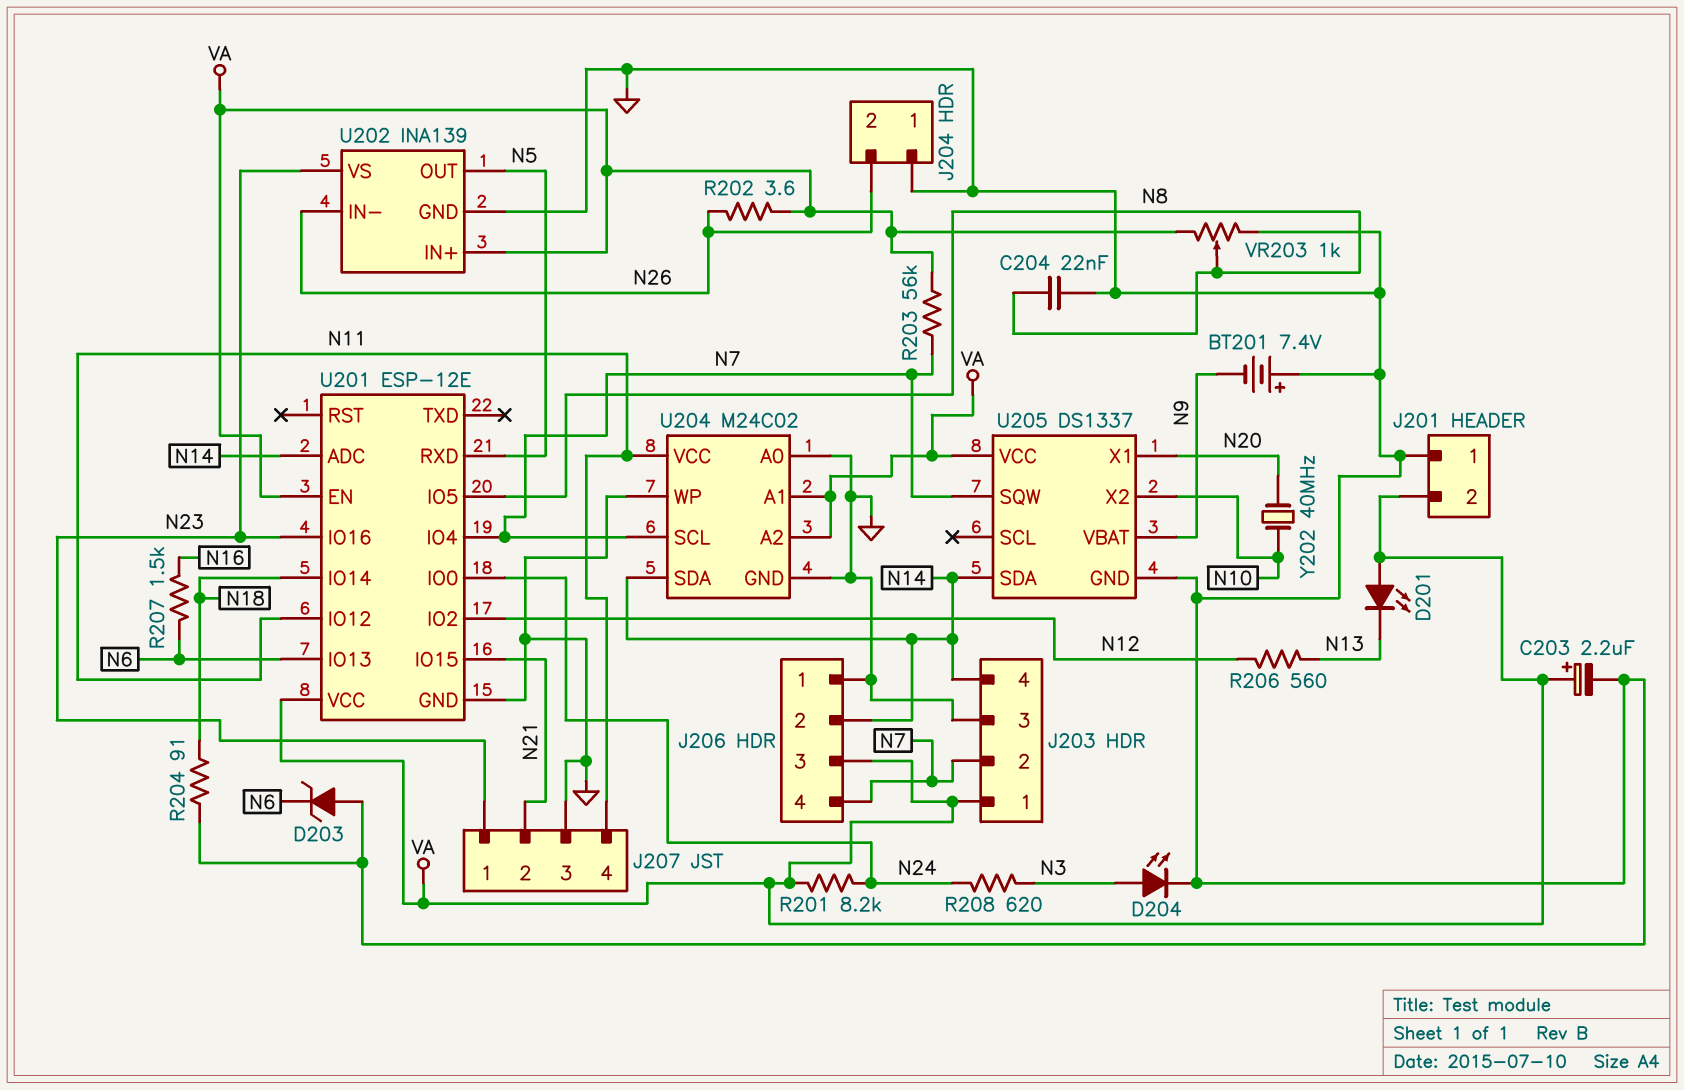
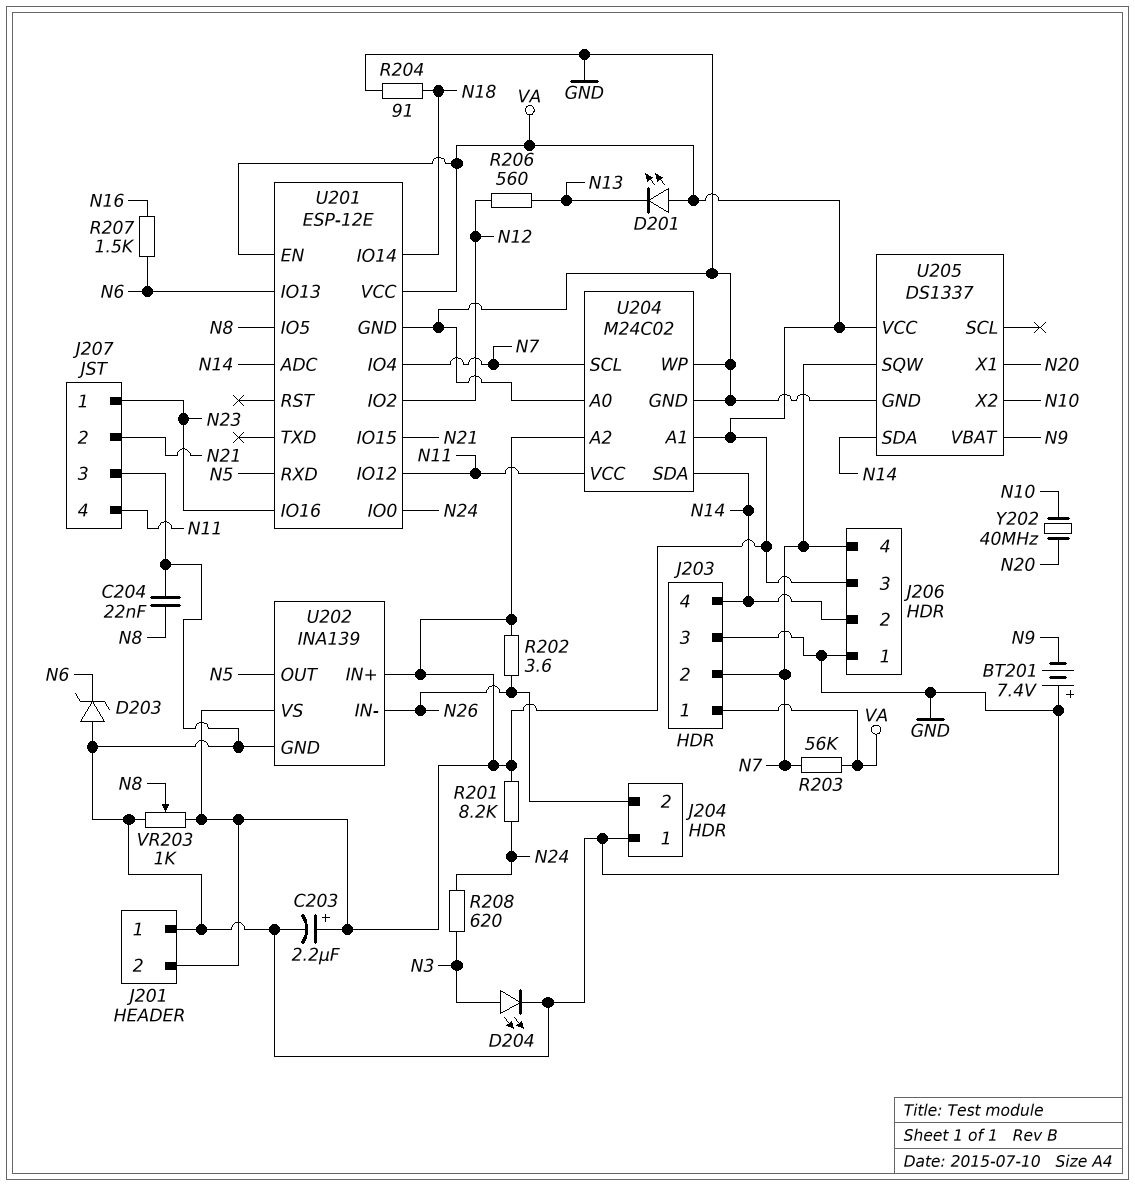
U202 pin VS: N23 -> VA

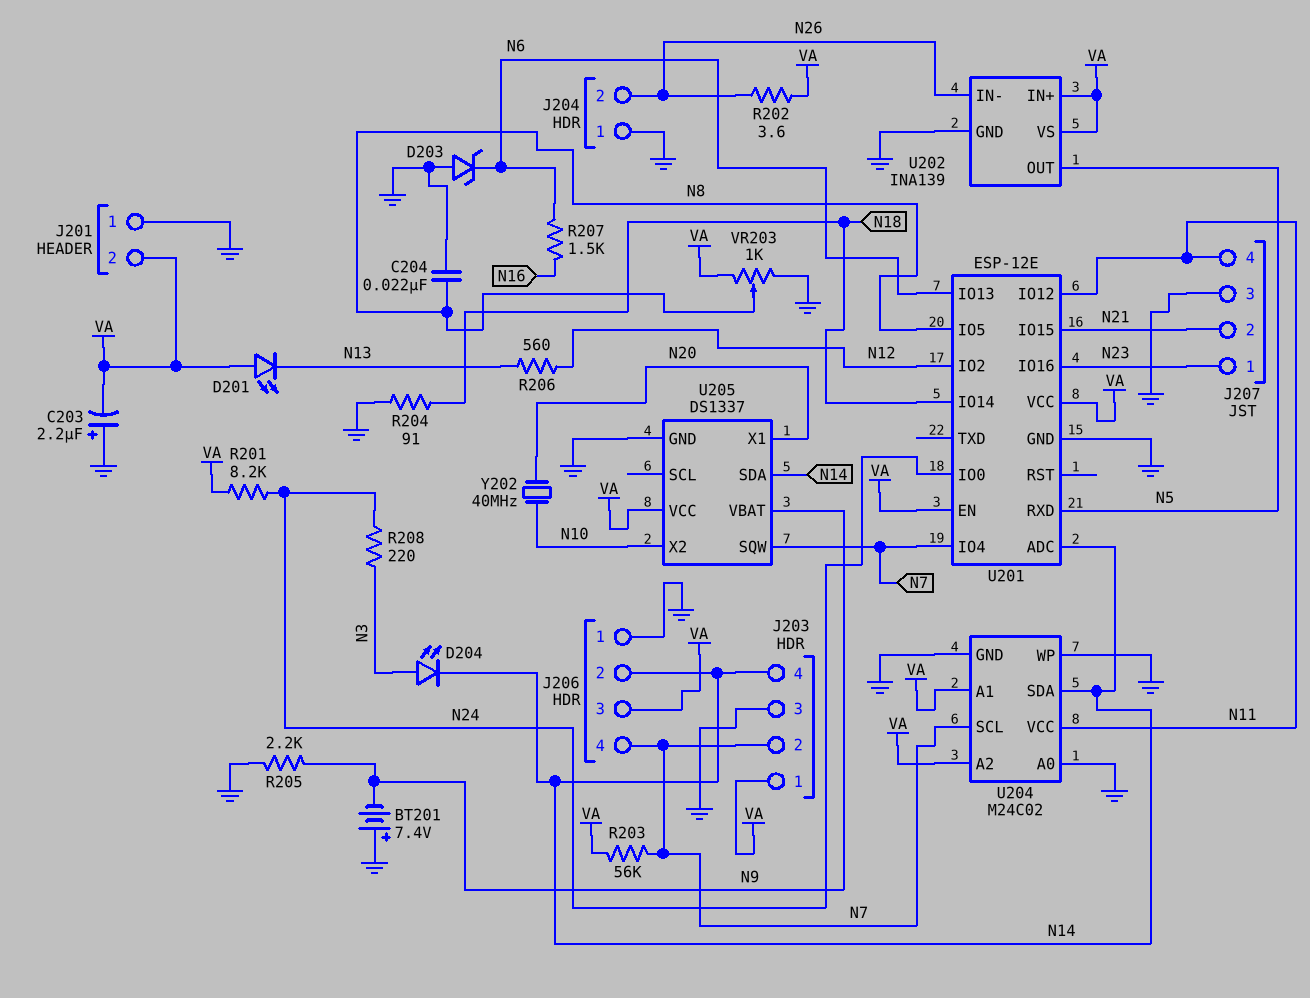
C203: 2.2uF (plus VA, minus GND) -> 2.2uF (plus GND, minus VA)
D204: LED (A N3, K GND) -> LED (A N3, K N14)
R205: none -> 2.2k (GND, N9)
R208: 620 (N3, N24) -> 220 (N3, N24)

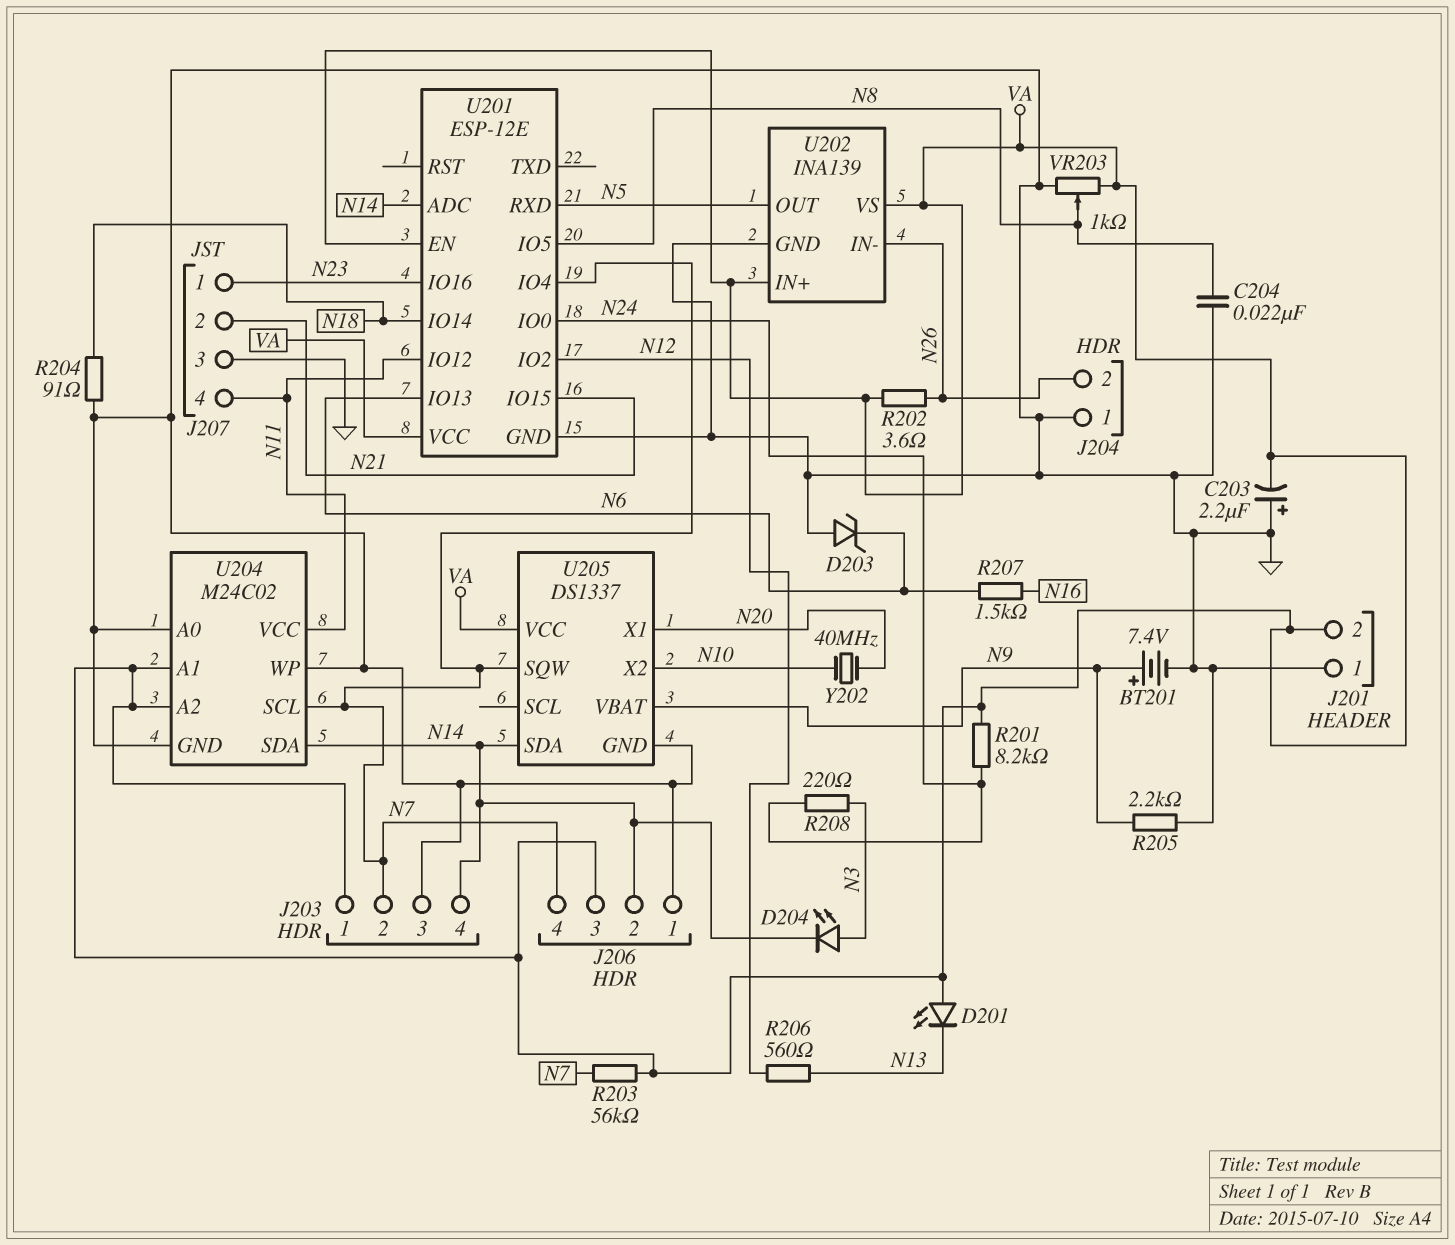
BT201: 7.4V (plus GND, minus N9) -> 7.4V (plus N9, minus GND)

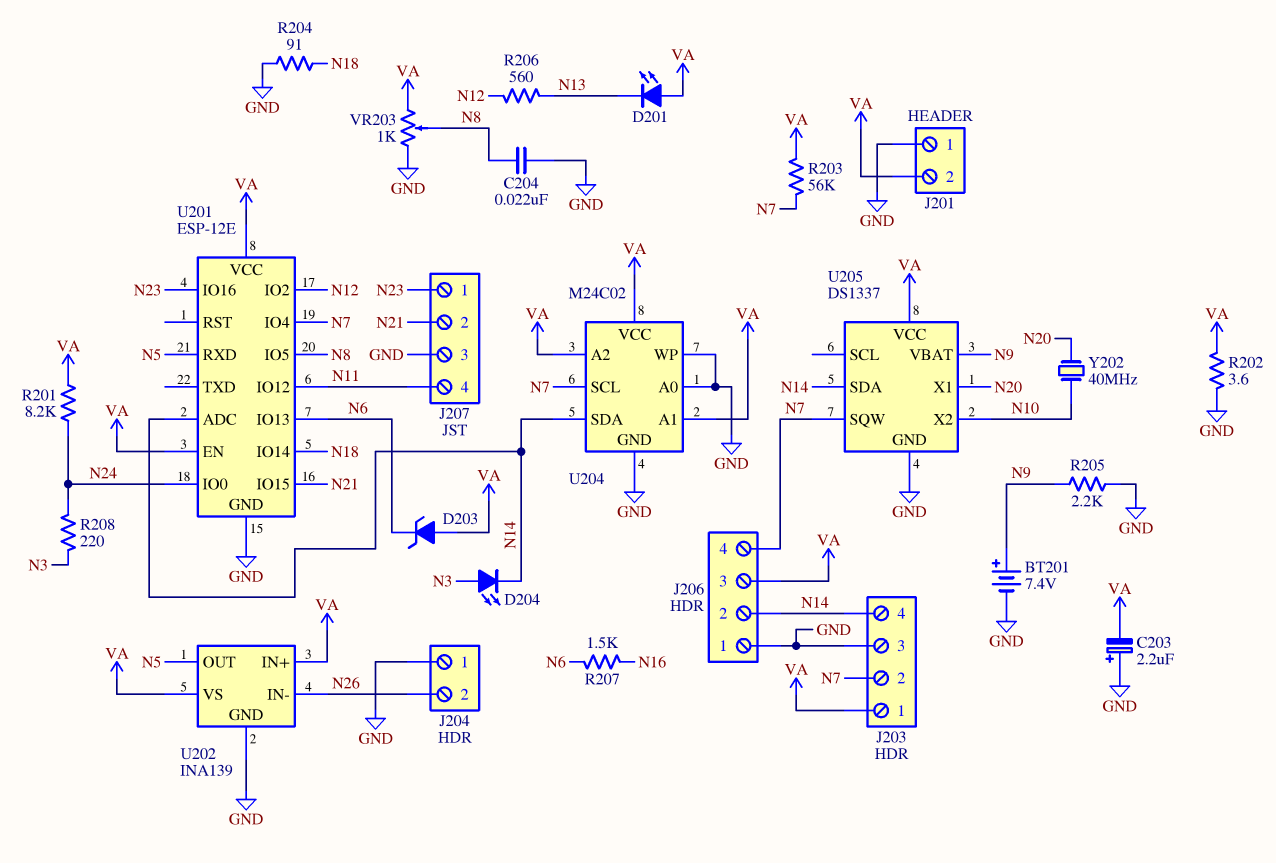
D203: zener (A GND, K N6) -> zener (A VA, K N6)
R202: 3.6 (N26, VA) -> 3.6 (GND, VA)
U204 pin VCC: N11 -> VA

